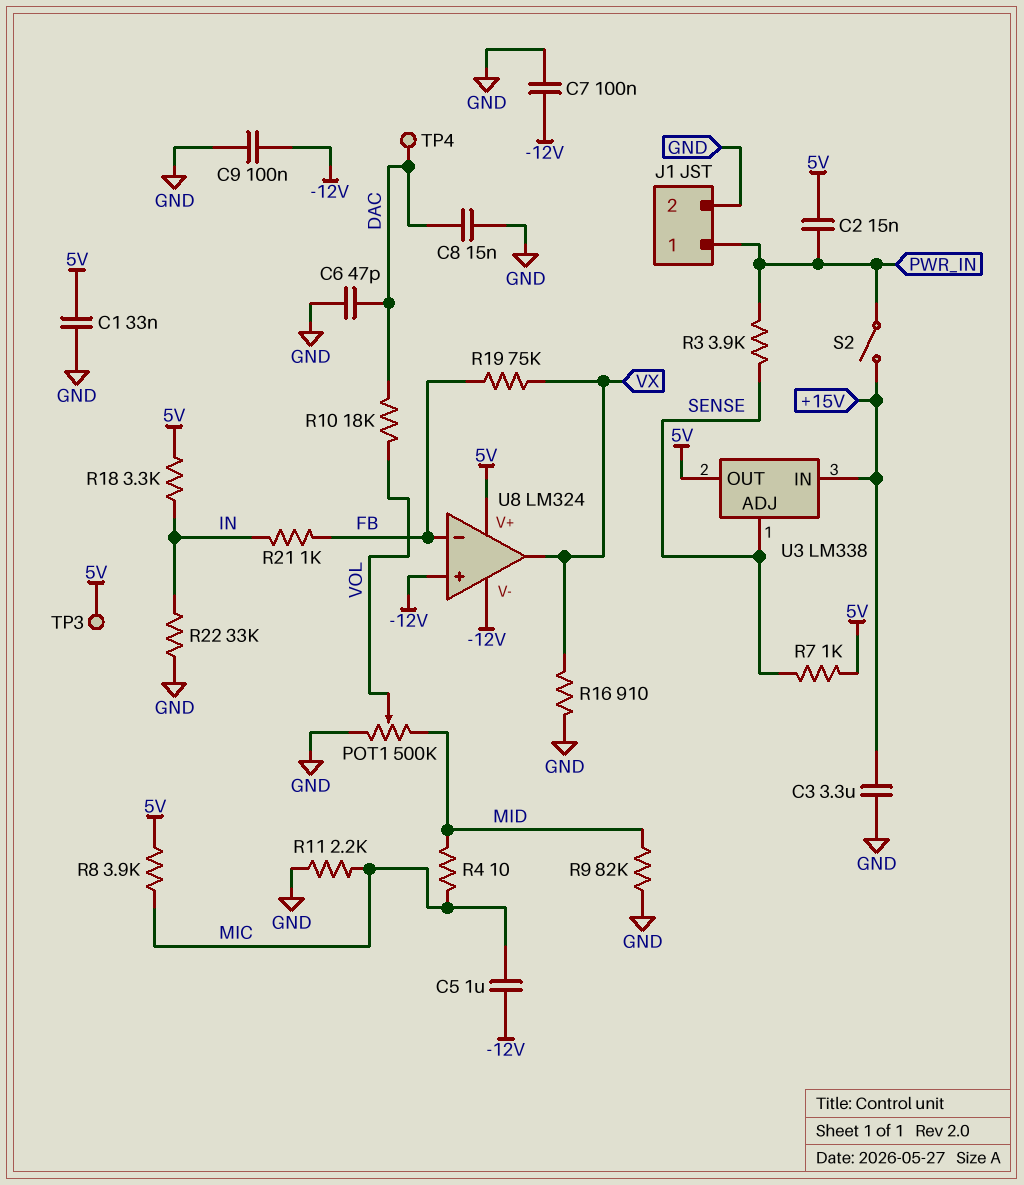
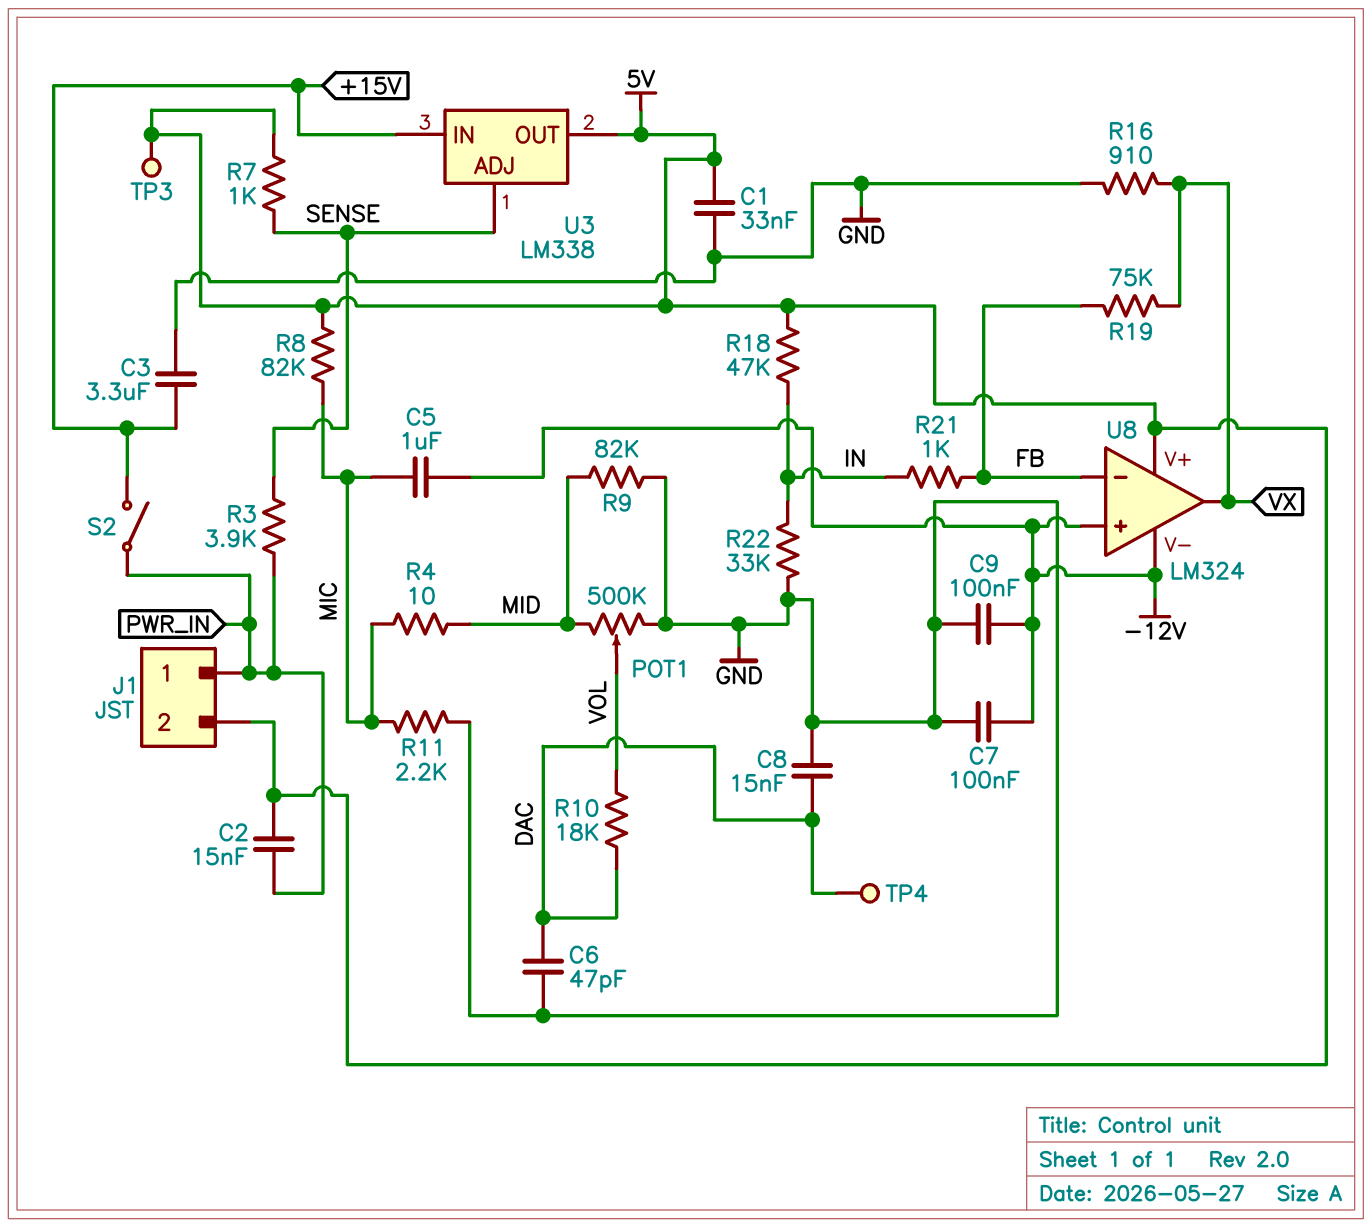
J1 pin 2: GND -> 5V
R8: 3.9k (5V, MIC) -> 82k (5V, MIC)
R18: 3.3k (5V, IN) -> 47k (5V, IN)

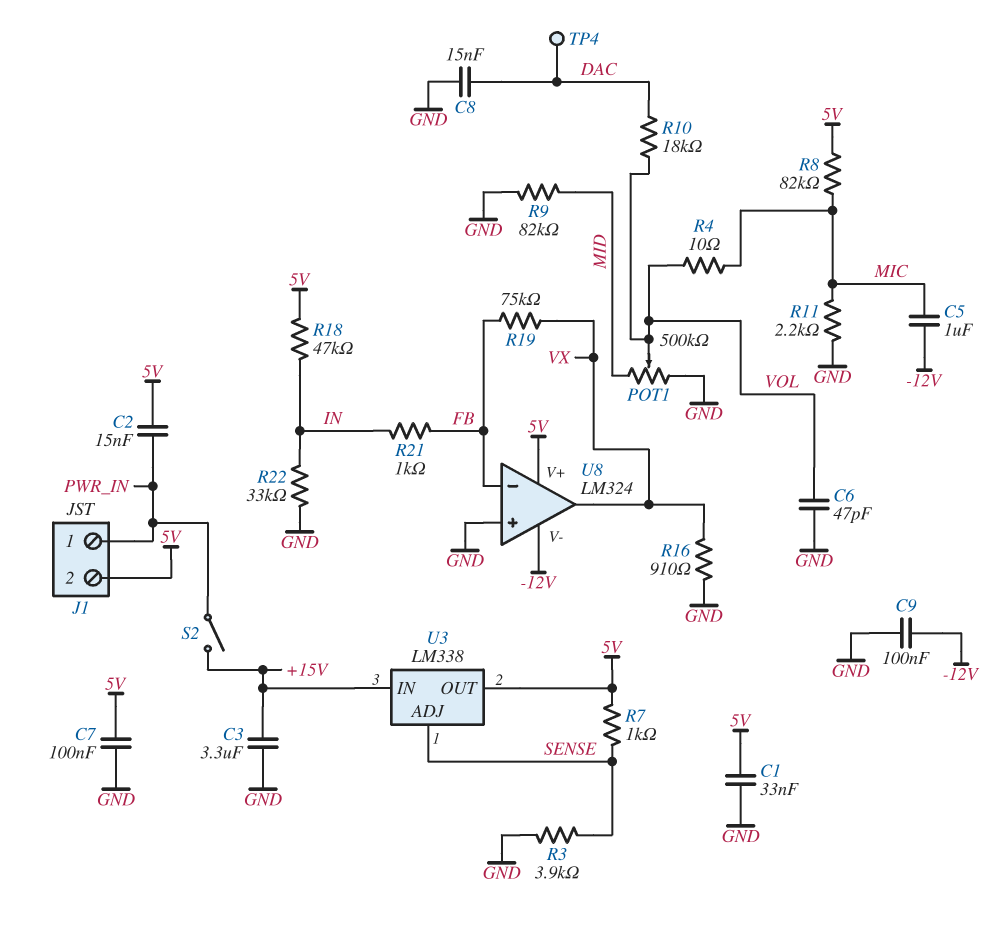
C6: 47pF (DAC, GND) -> 47pF (GND, VOL)
C7: 100nF (-12V, GND) -> 100nF (5V, GND)
R3: 3.9k (PWR_IN, SENSE) -> 3.9k (GND, SENSE)
R4: 10 (MIC, MID) -> 10 (MIC, VOL)
TP3: test point (5V) -> none
U8 pin in+: -12V -> GND

